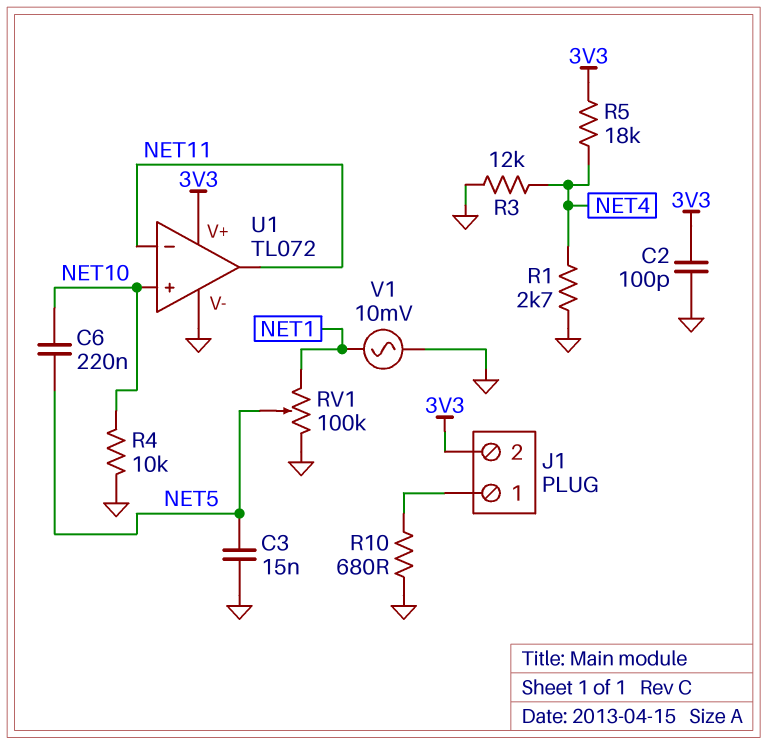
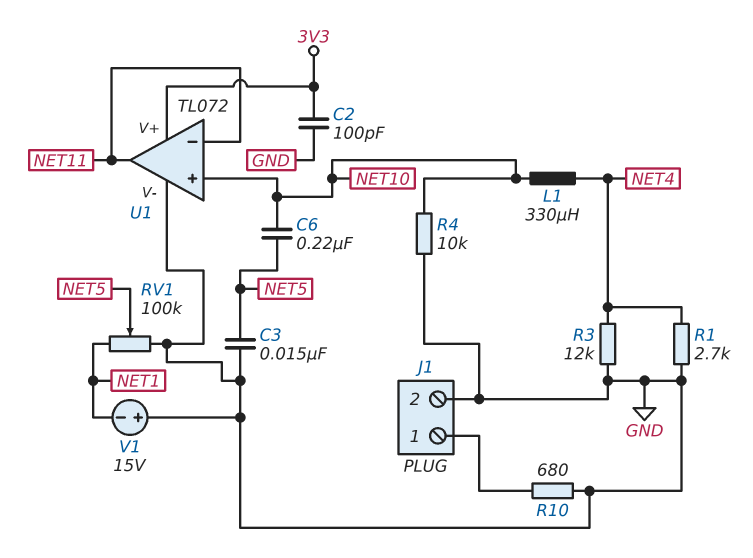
J1 pin 2: 3V3 -> GND
L1: none -> 330uH (NET4, NET10)
R5: 18k (3V3, NET4) -> none
V1: AC 10mV (GND, NET1) -> 15V (plus GND, minus NET1)

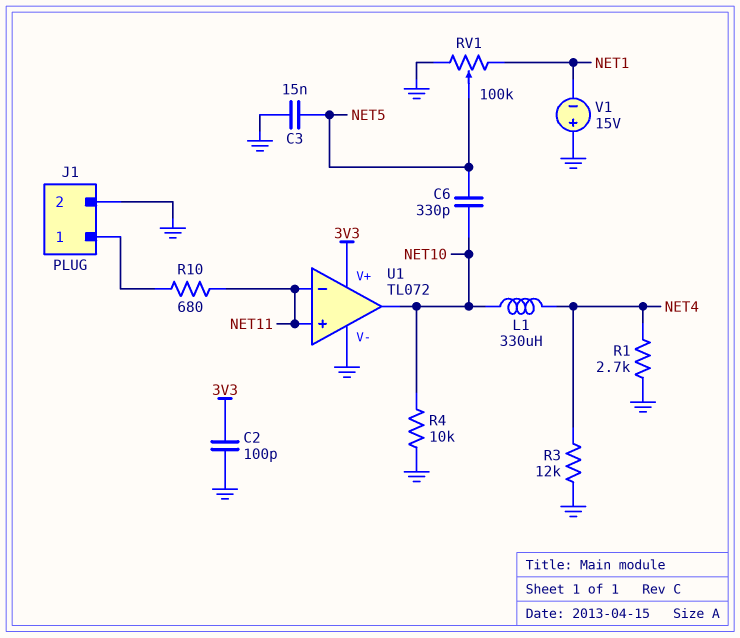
C6: 220nF (NET5, NET10) -> 330pF (NET5, NET10)
R10: 680 (GND, J1/1) -> 680 (J1/1, NET11)
U1 pin in+: NET10 -> NET11
U1 pin out: NET11 -> NET10

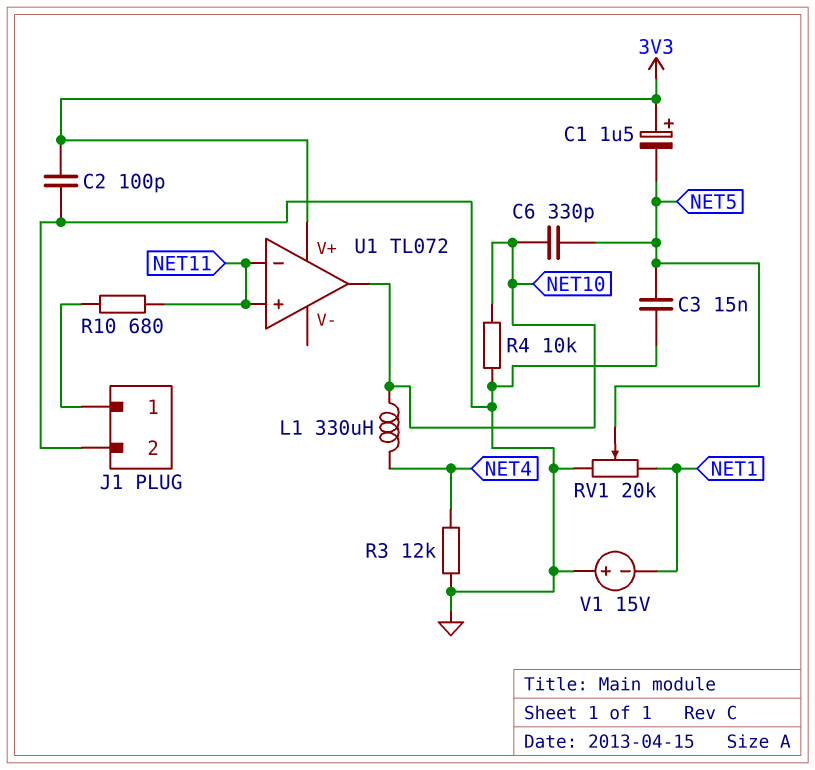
C1: none -> 1.5uF (plus 3V3, minus NET5)
R1: 2.7k (GND, NET4) -> none
RV1: 100k (GND, NET1, wiper NET5) -> 20k (GND, NET1, wiper NET5)
U1 pin V-: GND -> none

